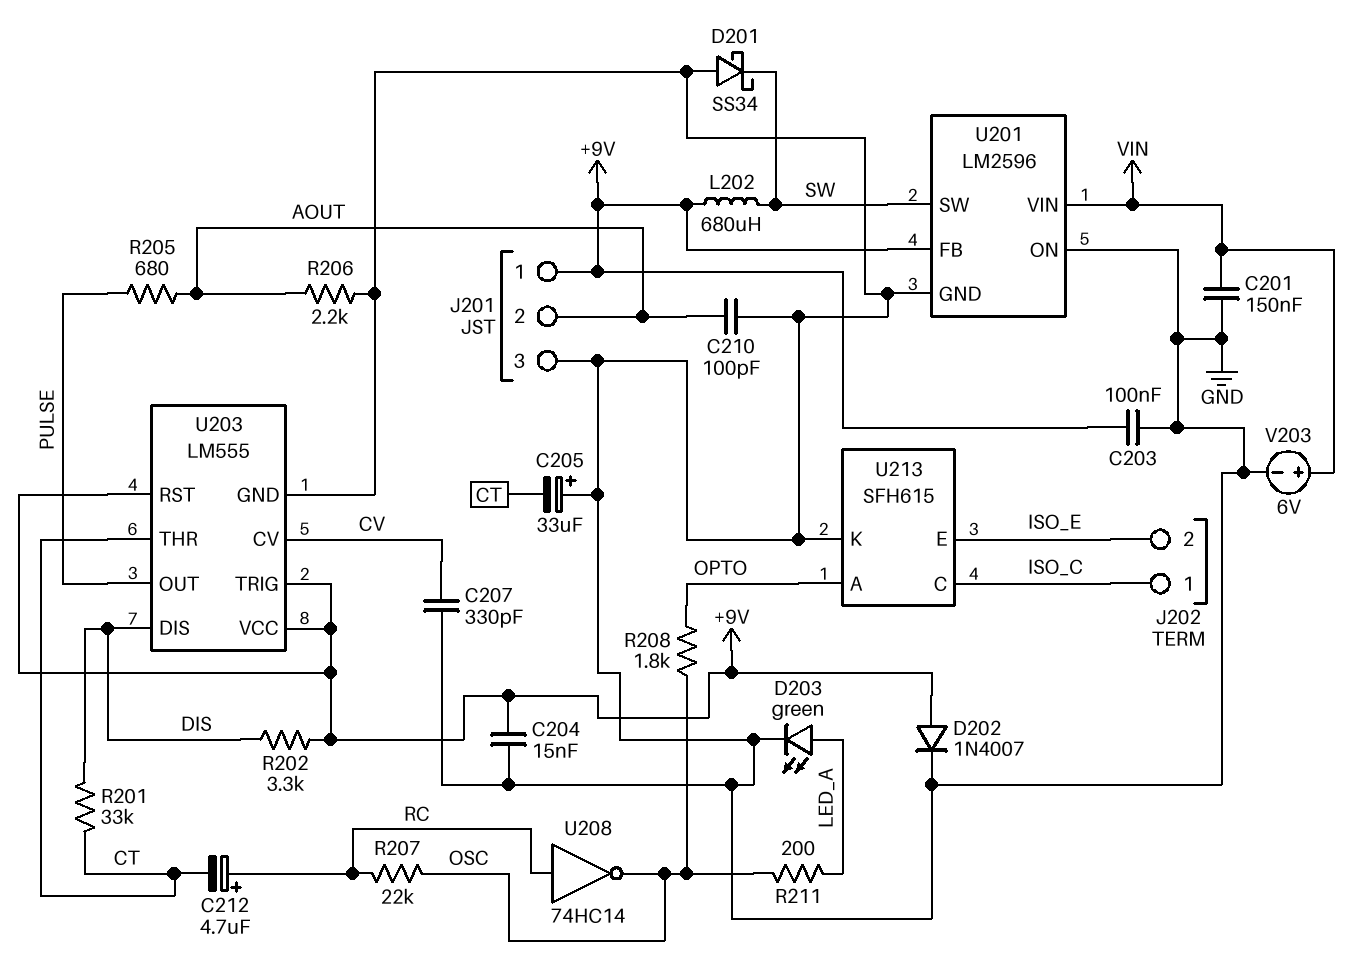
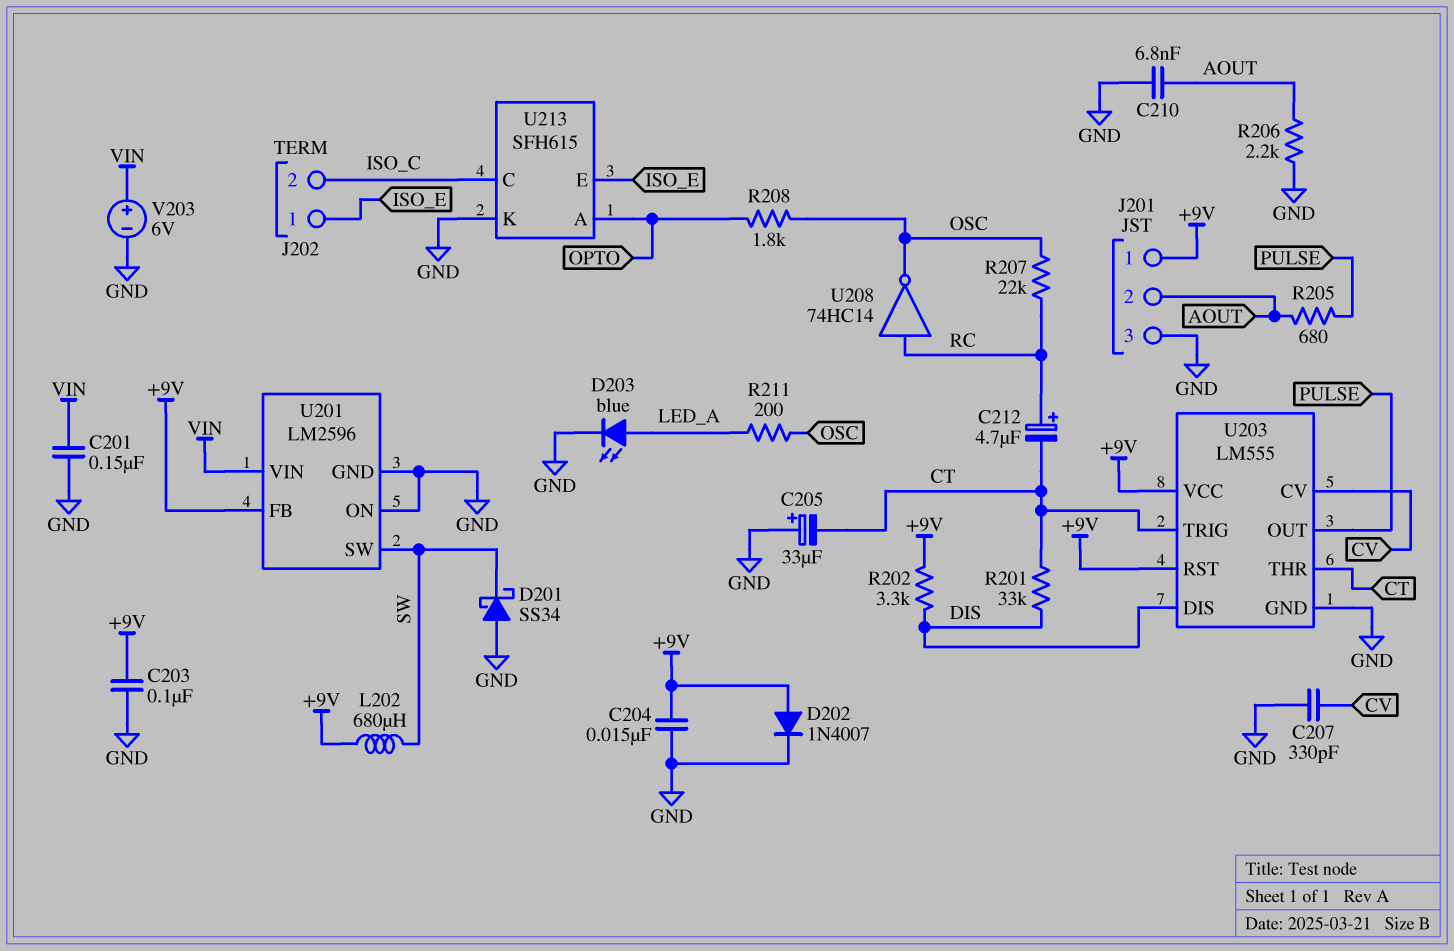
C210: 100pF (AOUT, GND) -> 6.8nF (AOUT, GND)
D203: LED green (A LED_A, K GND) -> LED blue (A LED_A, K GND)
J202 pin 1: ISO_C -> ISO_E
J202 pin 2: ISO_E -> ISO_C
U203 pin TRIG: +9V -> CT

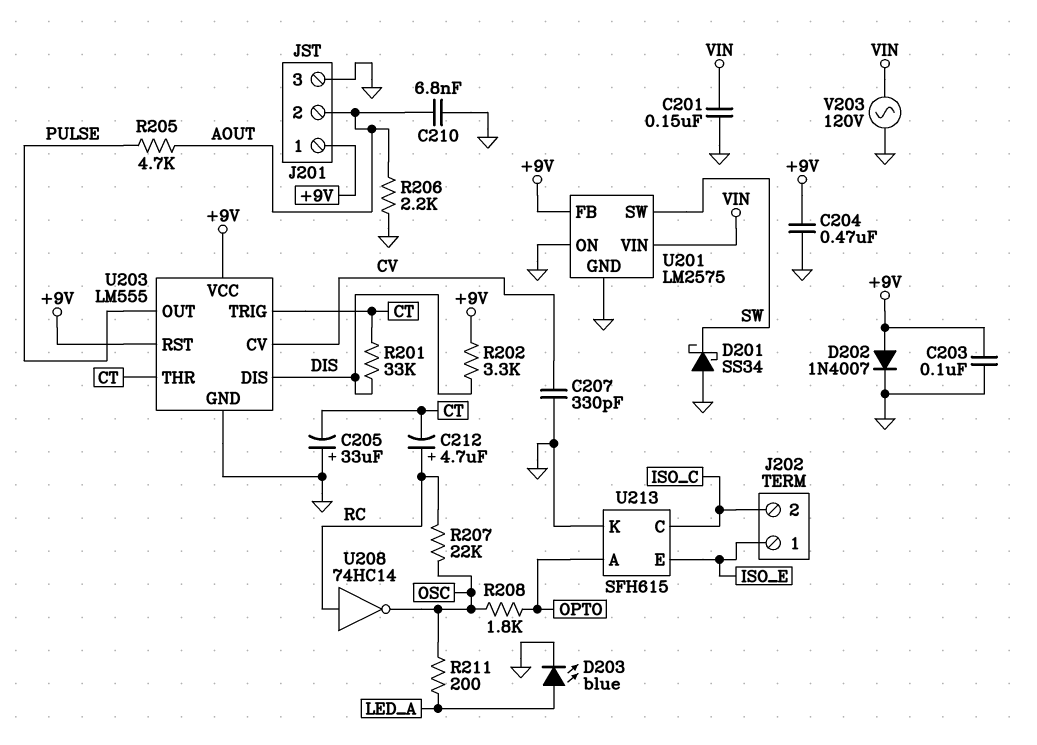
C204: 15nF (+9V, GND) -> 470nF (+9V, GND)
L202: 680uH (+9V, SW) -> none
R205: 680 (AOUT, PULSE) -> 4.7k (AOUT, PULSE)
U201: LM2596 -> LM2575
V203: 6V (plus VIN, minus GND) -> AC 120V (GND, VIN)

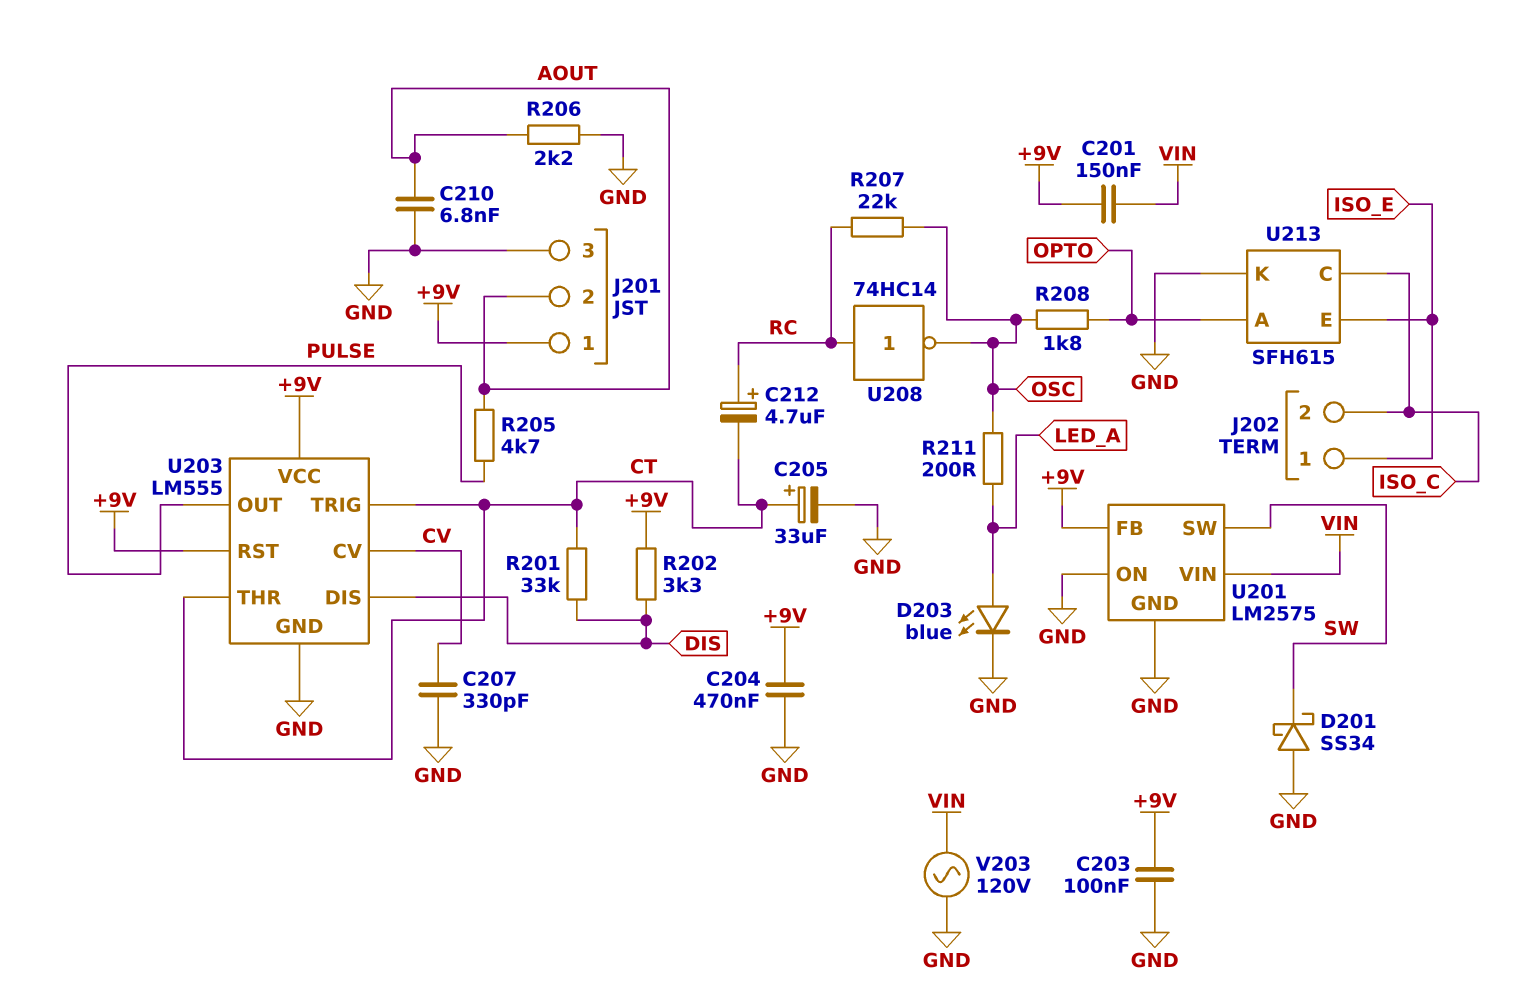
C201: 150nF (GND, VIN) -> 150nF (+9V, VIN)
C205: 33uF (plus GND, minus CT) -> 33uF (plus CT, minus GND)
D202: diode 1N4007 (A +9V, K GND) -> none

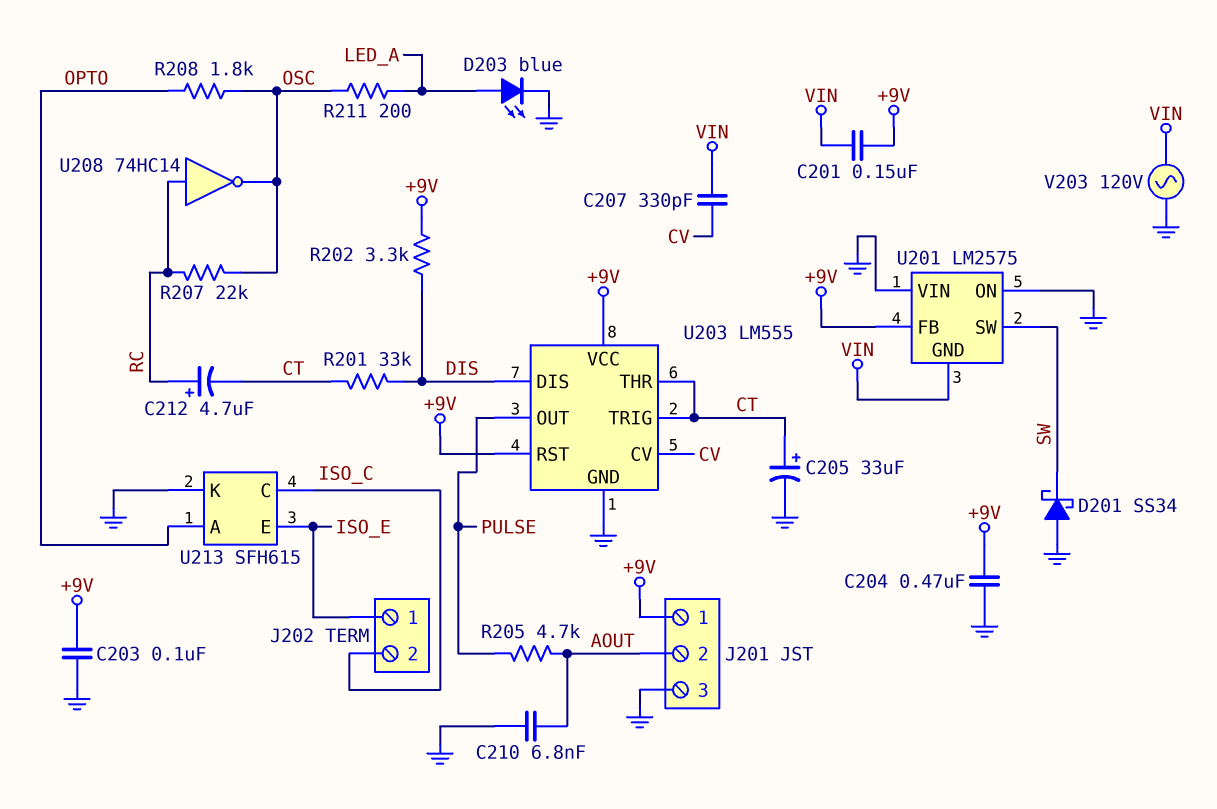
C207: 330pF (CV, GND) -> 330pF (CV, VIN)
R206: 2.2k (AOUT, GND) -> none
U201 pin GND: GND -> VIN
U201 pin VIN: VIN -> GND

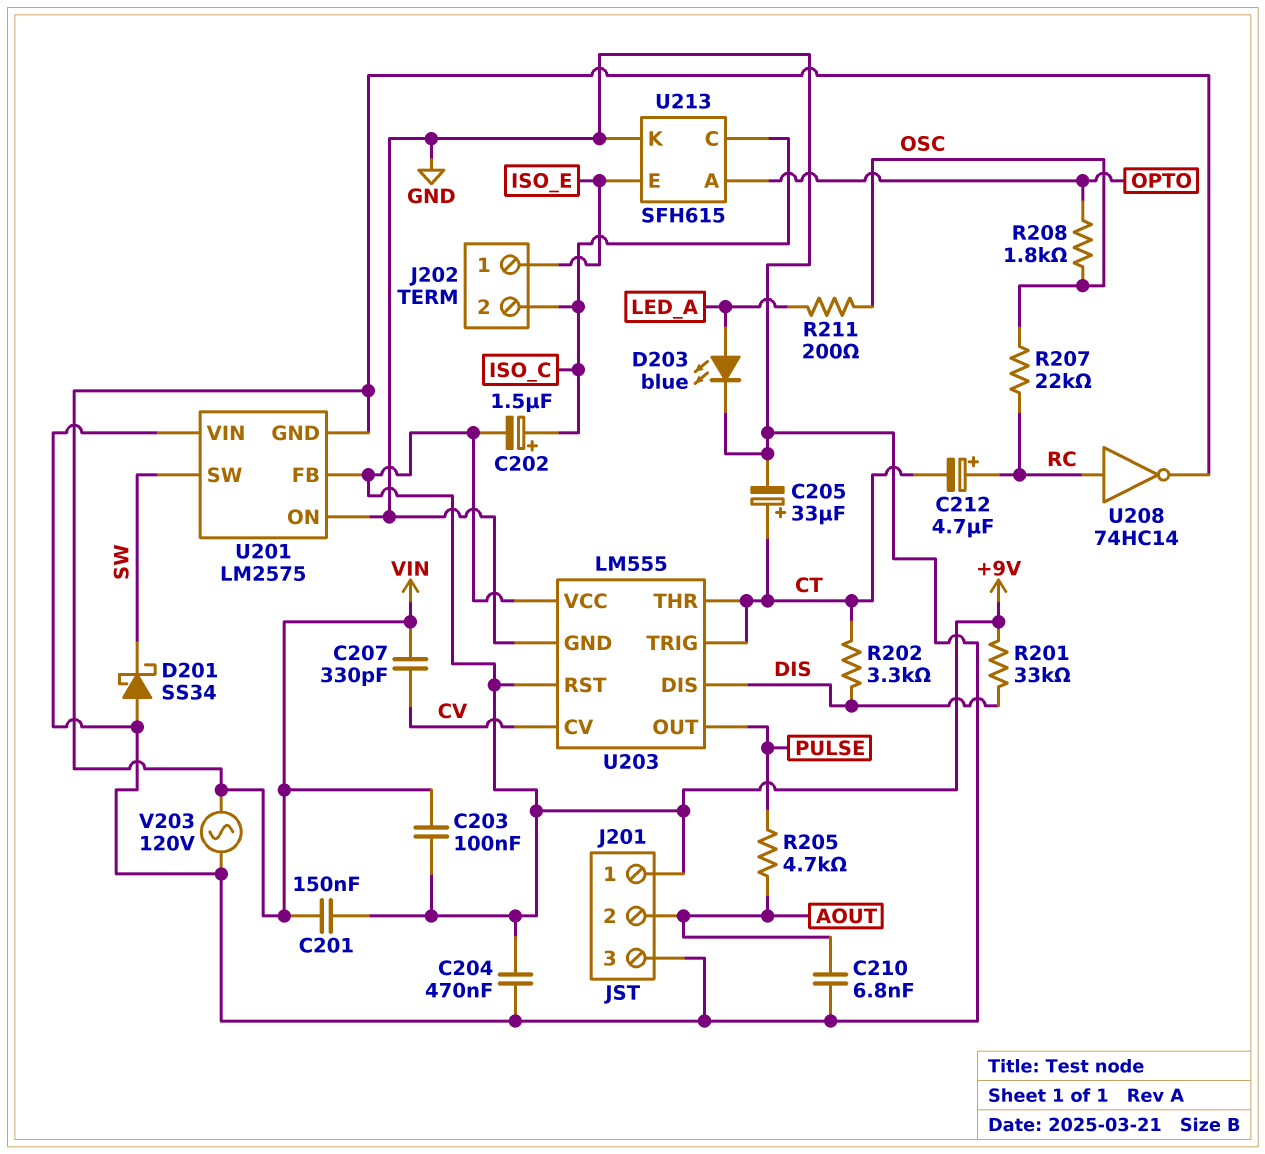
C202: none -> 1.5uF (plus ISO_C, minus +9V)
C203: 100nF (+9V, GND) -> 100nF (+9V, VIN)
R201: 33k (CT, DIS) -> 33k (+9V, DIS)
R202: 3.3k (+9V, DIS) -> 3.3k (CT, DIS)
U208: NOT 74HC14 (in RC, out OSC) -> NOT 74HC14 (in RC, out VIN)

